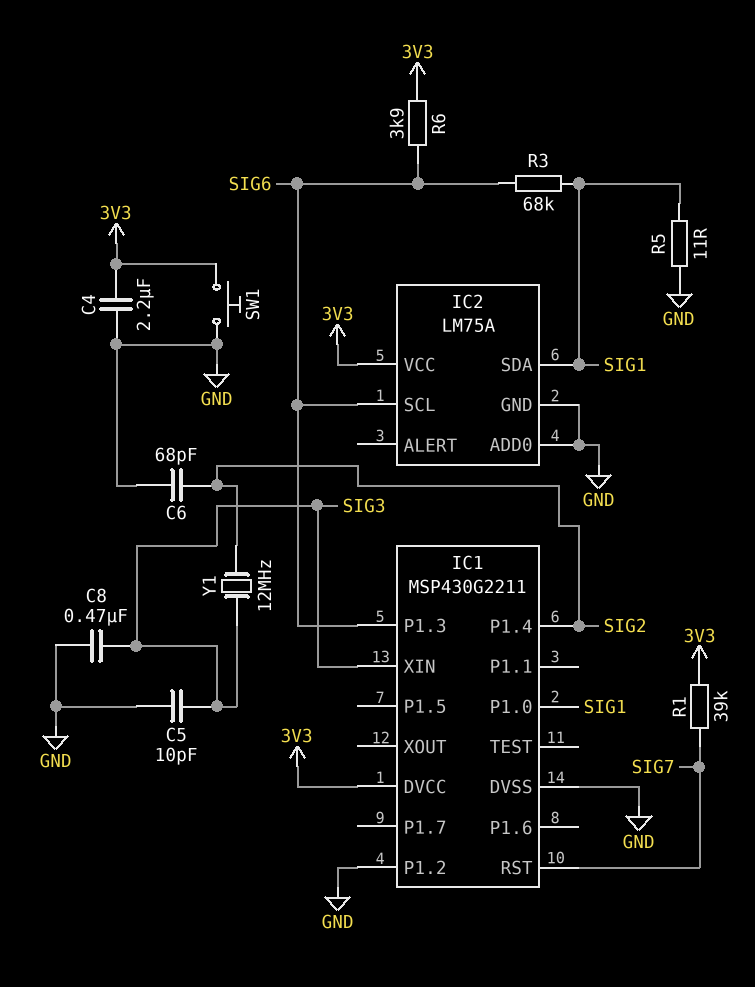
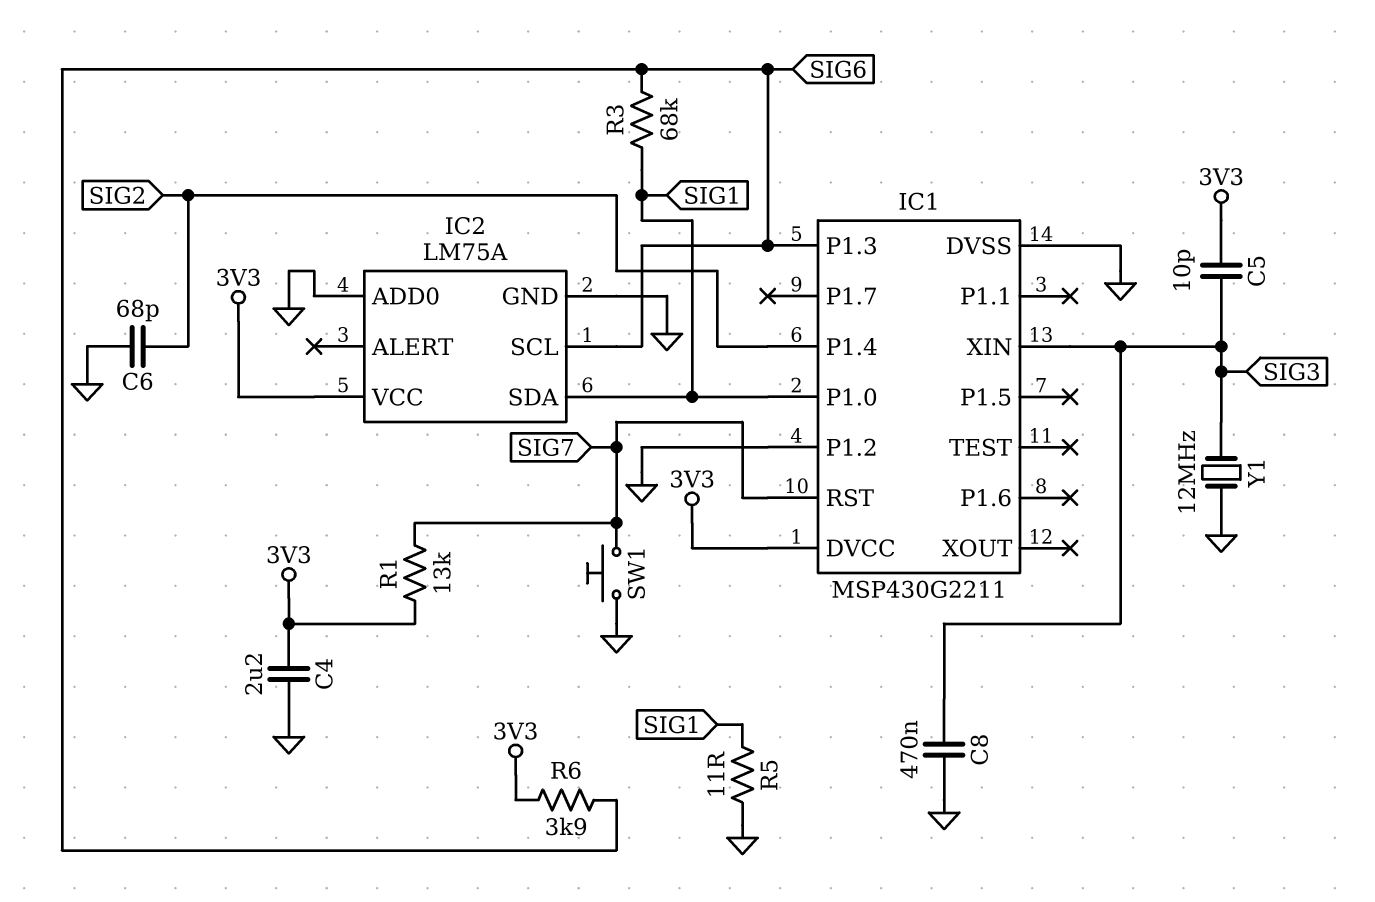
C5: 10pF (GND, SIG3) -> 10pF (3V3, SIG3)
R1: 39k (3V3, SIG7) -> 13k (3V3, SIG7)
SW1: button (3V3, GND) -> button (GND, SIG7)
Y1: 12MHz (SIG2, SIG3) -> 12MHz (GND, SIG3)

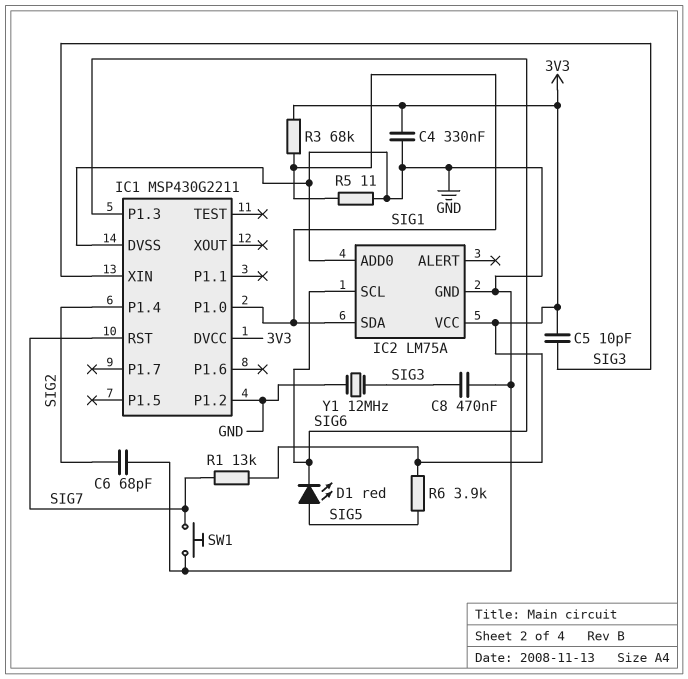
C4: 2.2uF (3V3, GND) -> 330nF (3V3, GND)
D1: none -> LED red (A SIG5, K SIG6)
R3: 68k (SIG1, SIG6) -> 68k (3V3, SIG1)
R6: 3.9k (3V3, SIG6) -> 3.9k (3V3, SIG5)

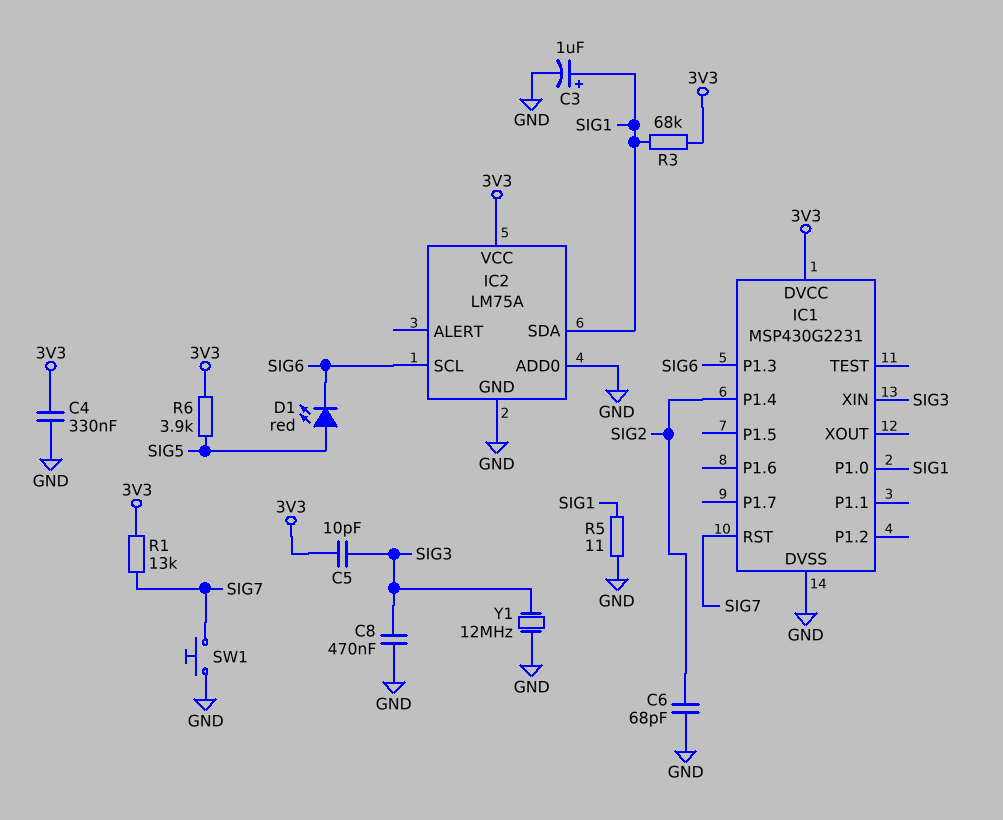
C3: none -> 1uF (plus SIG1, minus GND)
IC1: MSP430G2211 -> MSP430G2231
IC1 pin P1.2: GND -> none

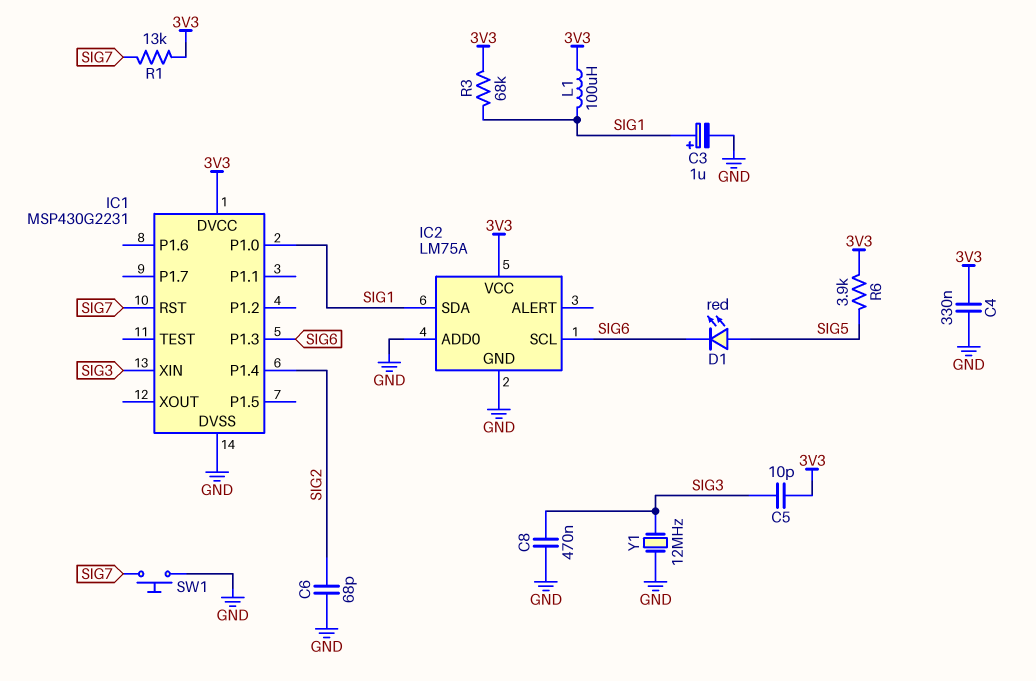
L1: none -> 100uH (3V3, SIG1)
R5: 11 (GND, SIG1) -> none

